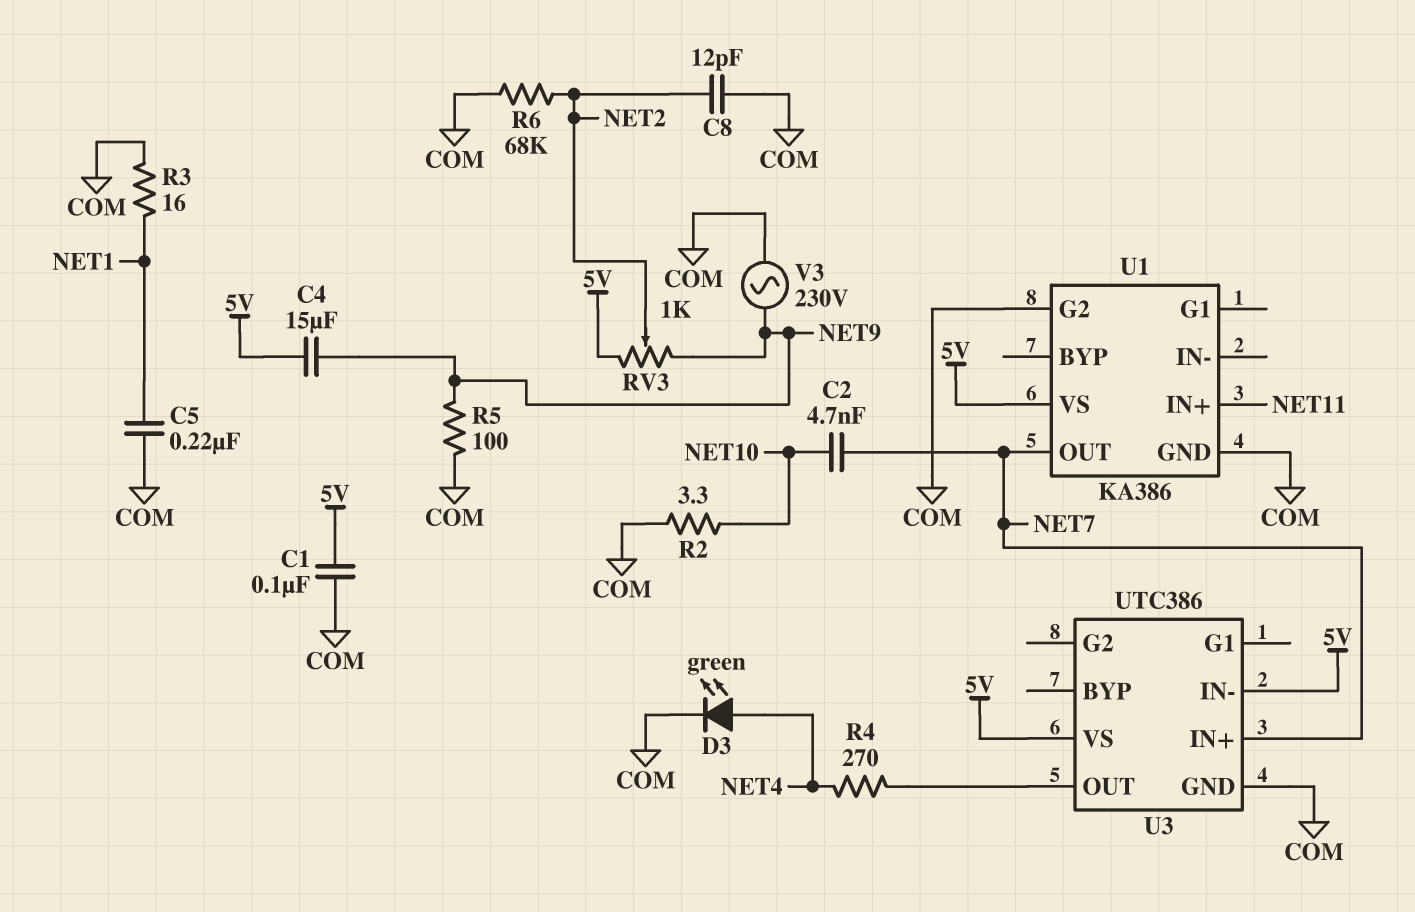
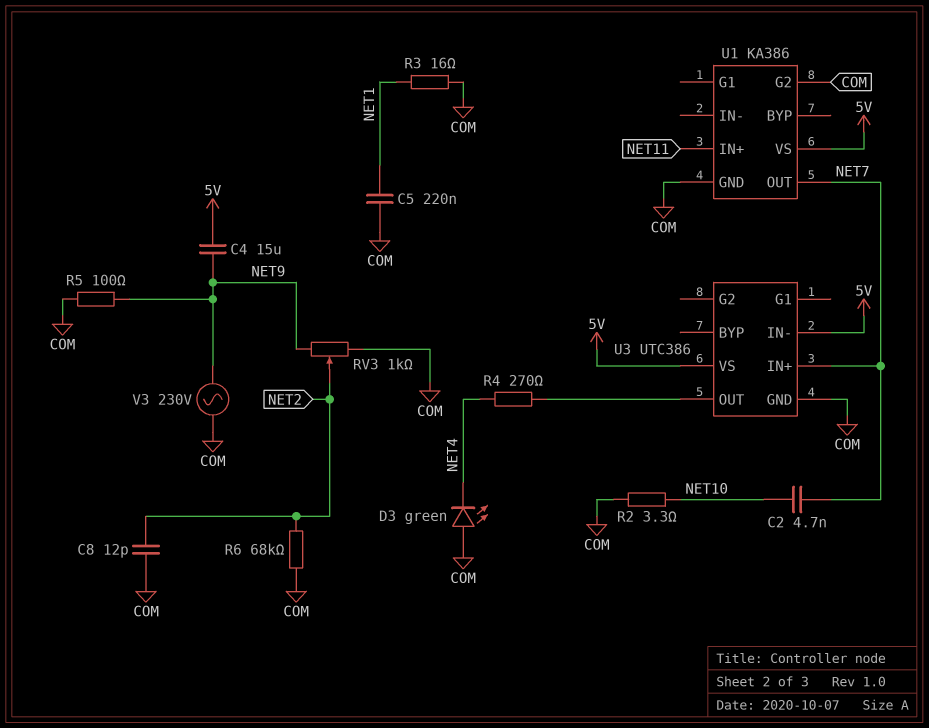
C1: 100nF (5V, COM) -> none
D3: LED green (A NET4, K COM) -> LED green (A COM, K NET4)
RV3: 1k (5V, NET9, wiper NET2) -> 1k (COM, NET9, wiper NET2)

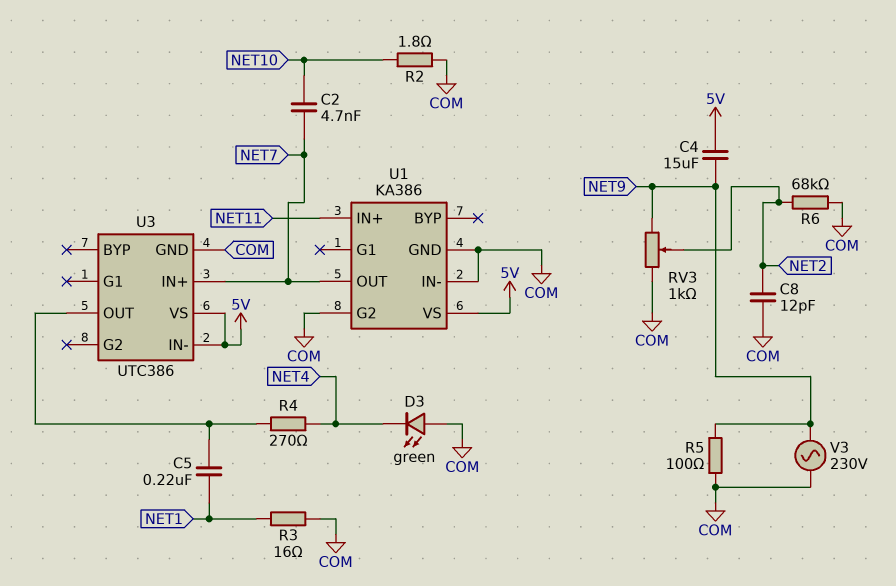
C5: 220nF (COM, NET1) -> 220nF (NET1, U3/OUT)
R2: 3.3 (COM, NET10) -> 1.8 (COM, NET10)
U1 pin IN-: none -> COM

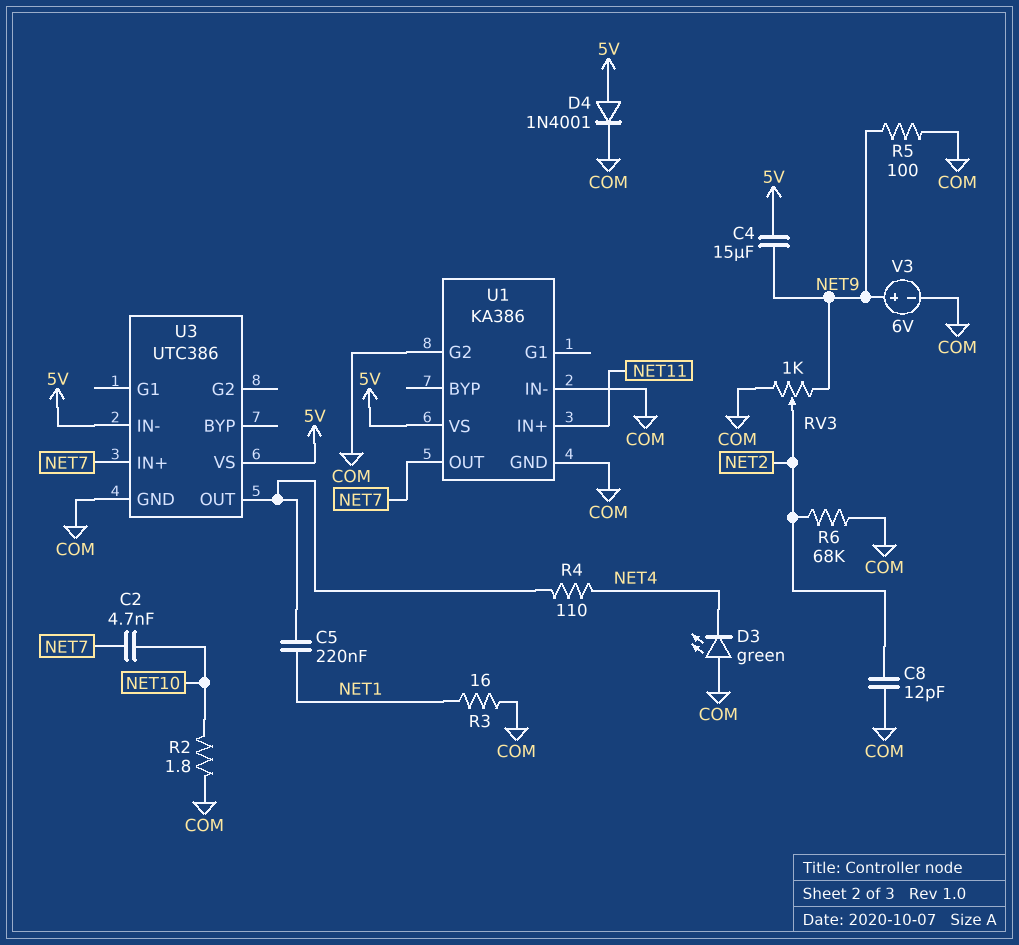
D4: none -> diode 1N4001 (A 5V, K COM)
R4: 270 (NET4, U3/OUT) -> 110 (NET4, U3/OUT)
V3: AC 230V (COM, NET9) -> 6V (plus NET9, minus COM)

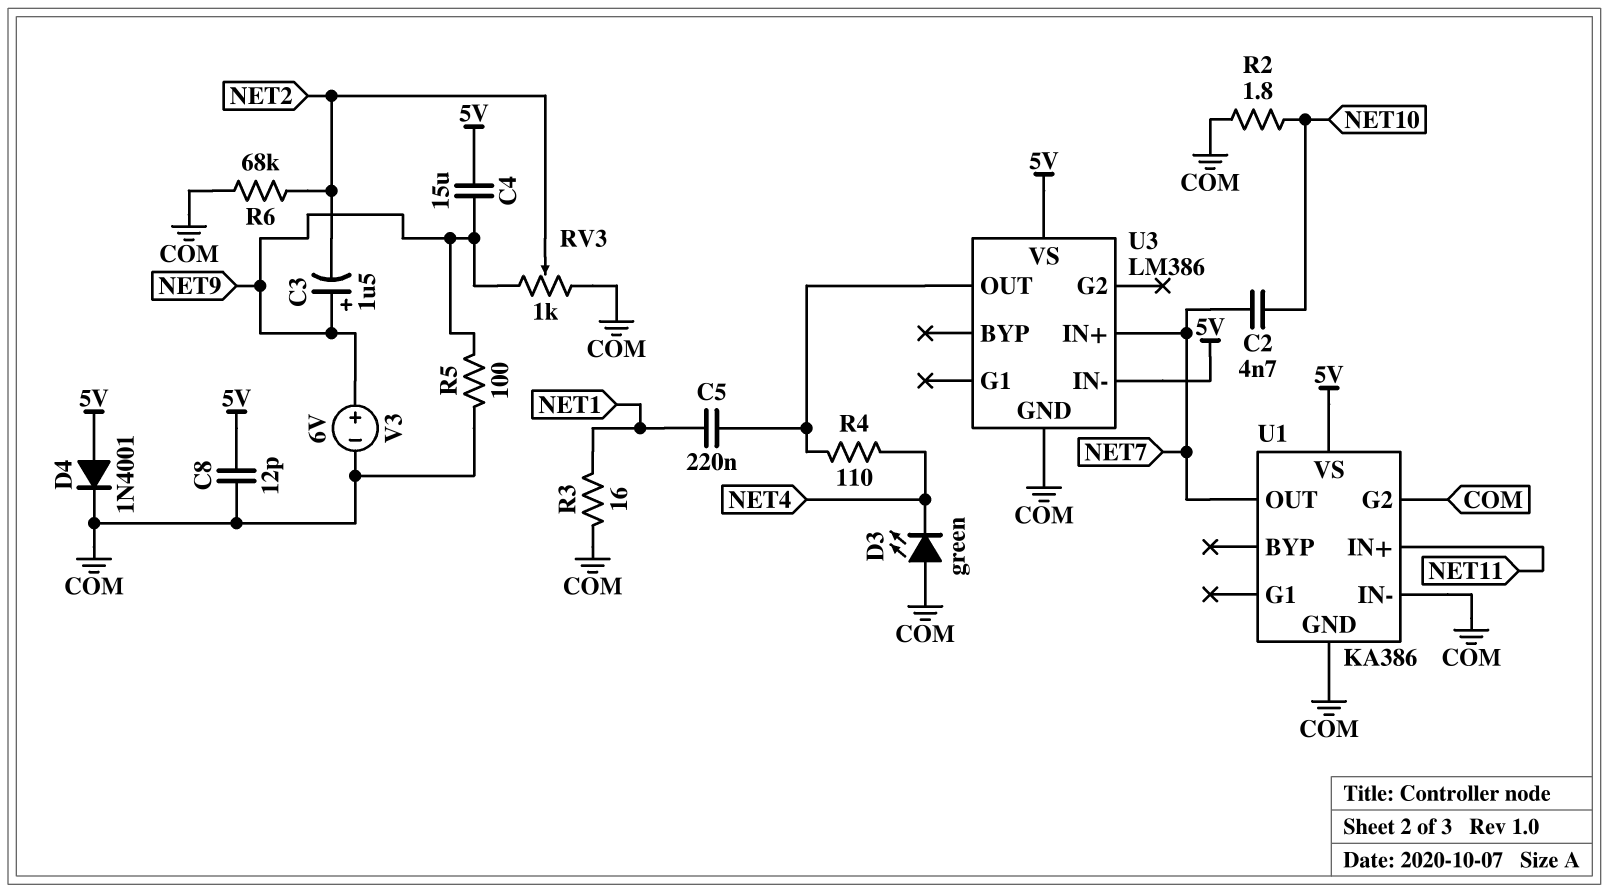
C3: none -> 1.5uF (plus NET9, minus NET2)
C8: 12pF (COM, NET2) -> 12pF (5V, COM)
U3: UTC386 -> LM386

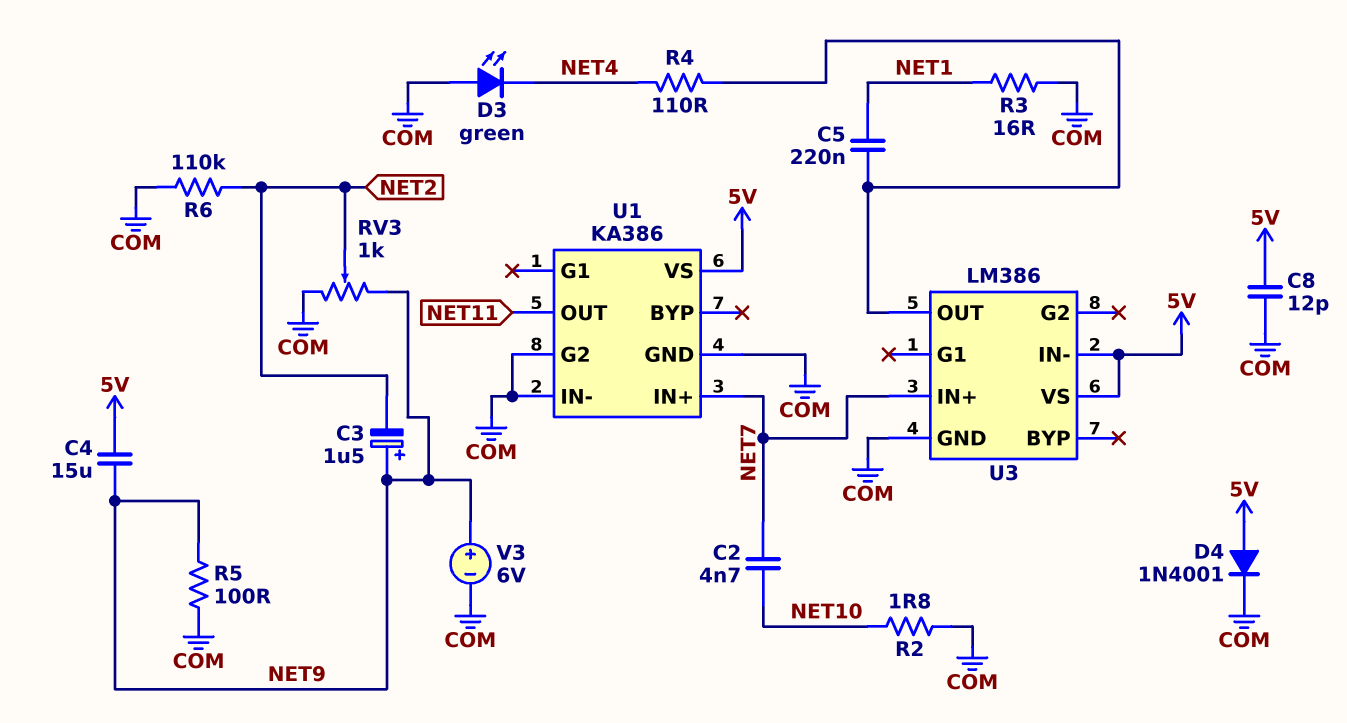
R6: 68k (COM, NET2) -> 110k (COM, NET2)
U1 pin IN+: NET11 -> NET7
U1 pin OUT: NET7 -> NET11

